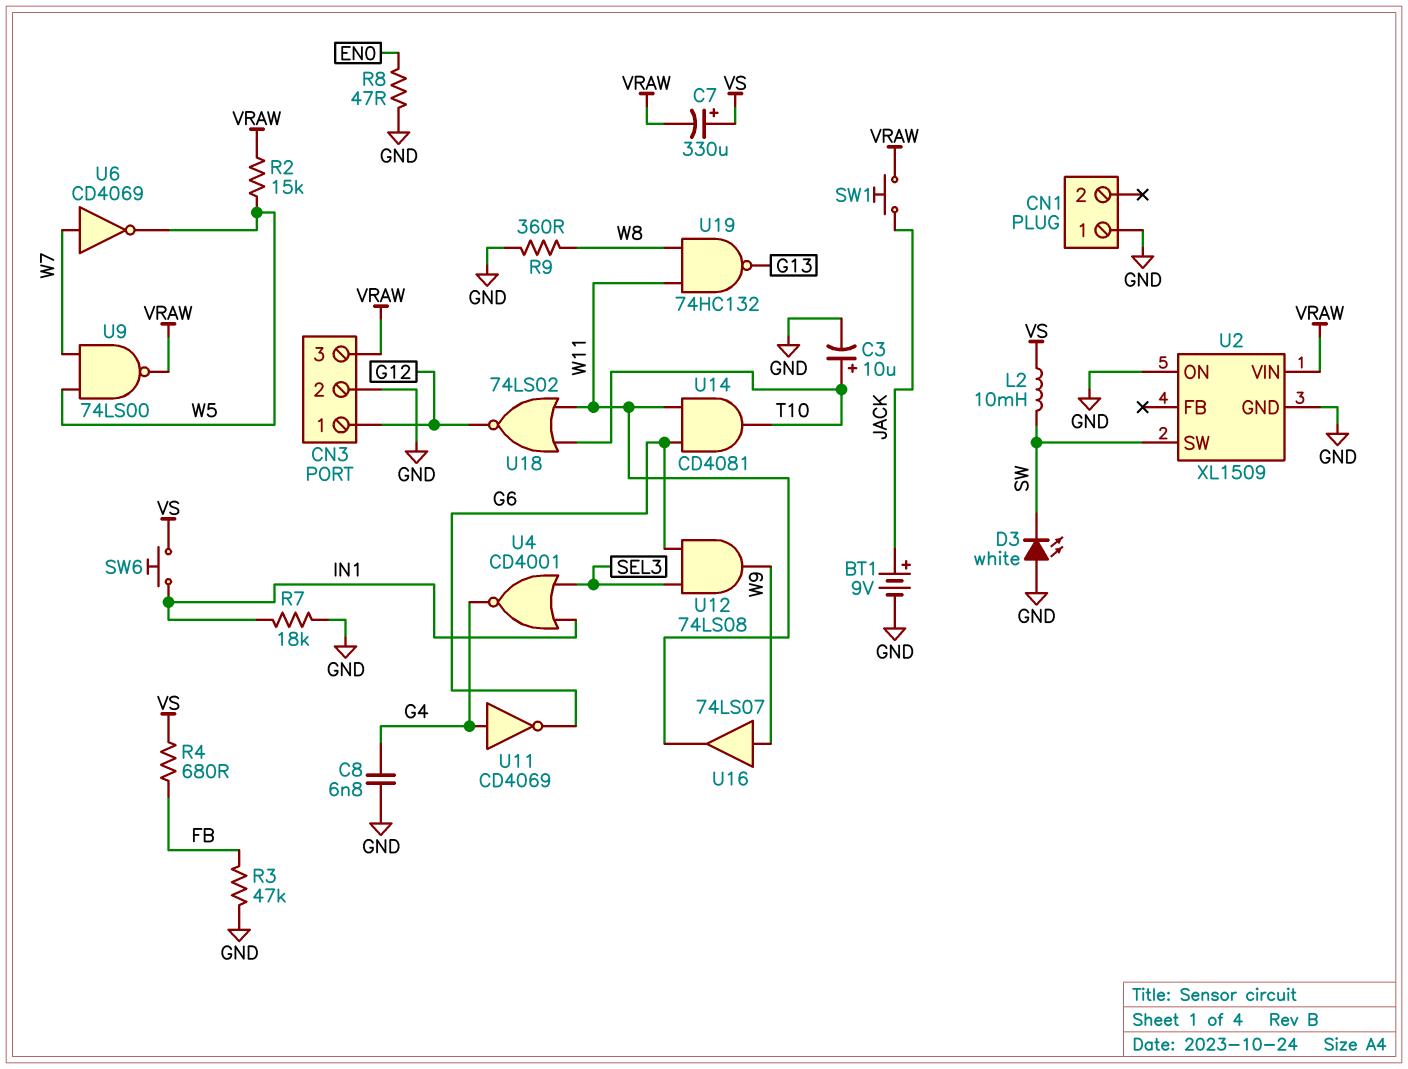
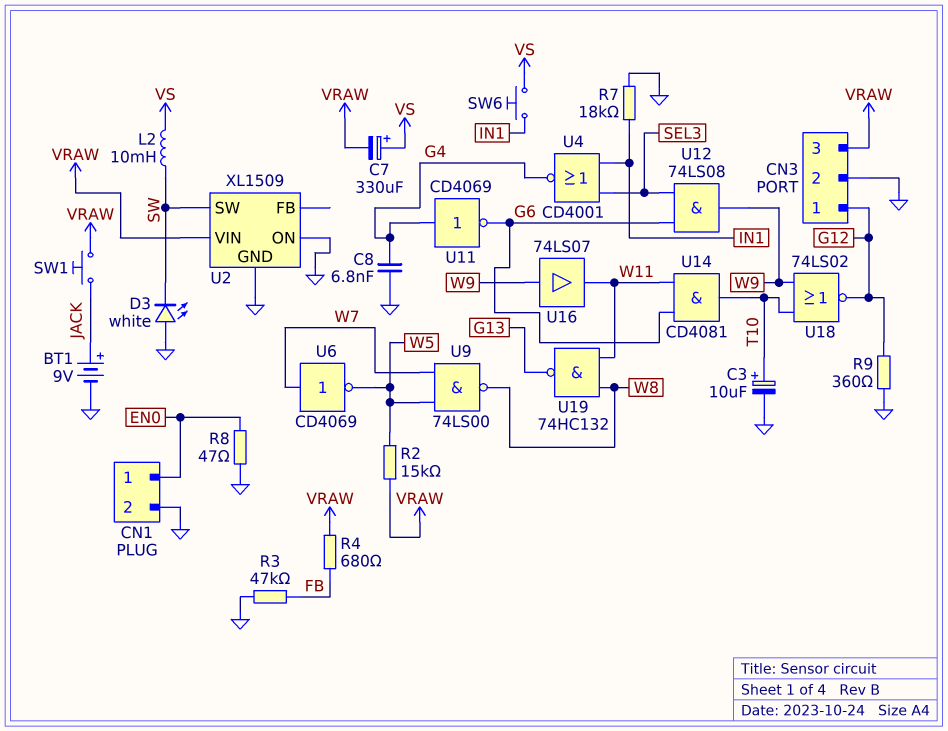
CN1 pin 1: GND -> EN0
CN1 pin 2: none -> GND
R4: 680 (FB, VS) -> 680 (FB, VRAW)
R9: 360 (GND, W8) -> 360 (G12, GND)
U9: NAND 74LS00 (in W5, in W7, out VRAW) -> NAND 74LS00 (in W5, in W7, out W8)
U18: NOR 74LS02 (in T10, in W11, out G12) -> NOR 74LS02 (in T10, in W9, out G12)

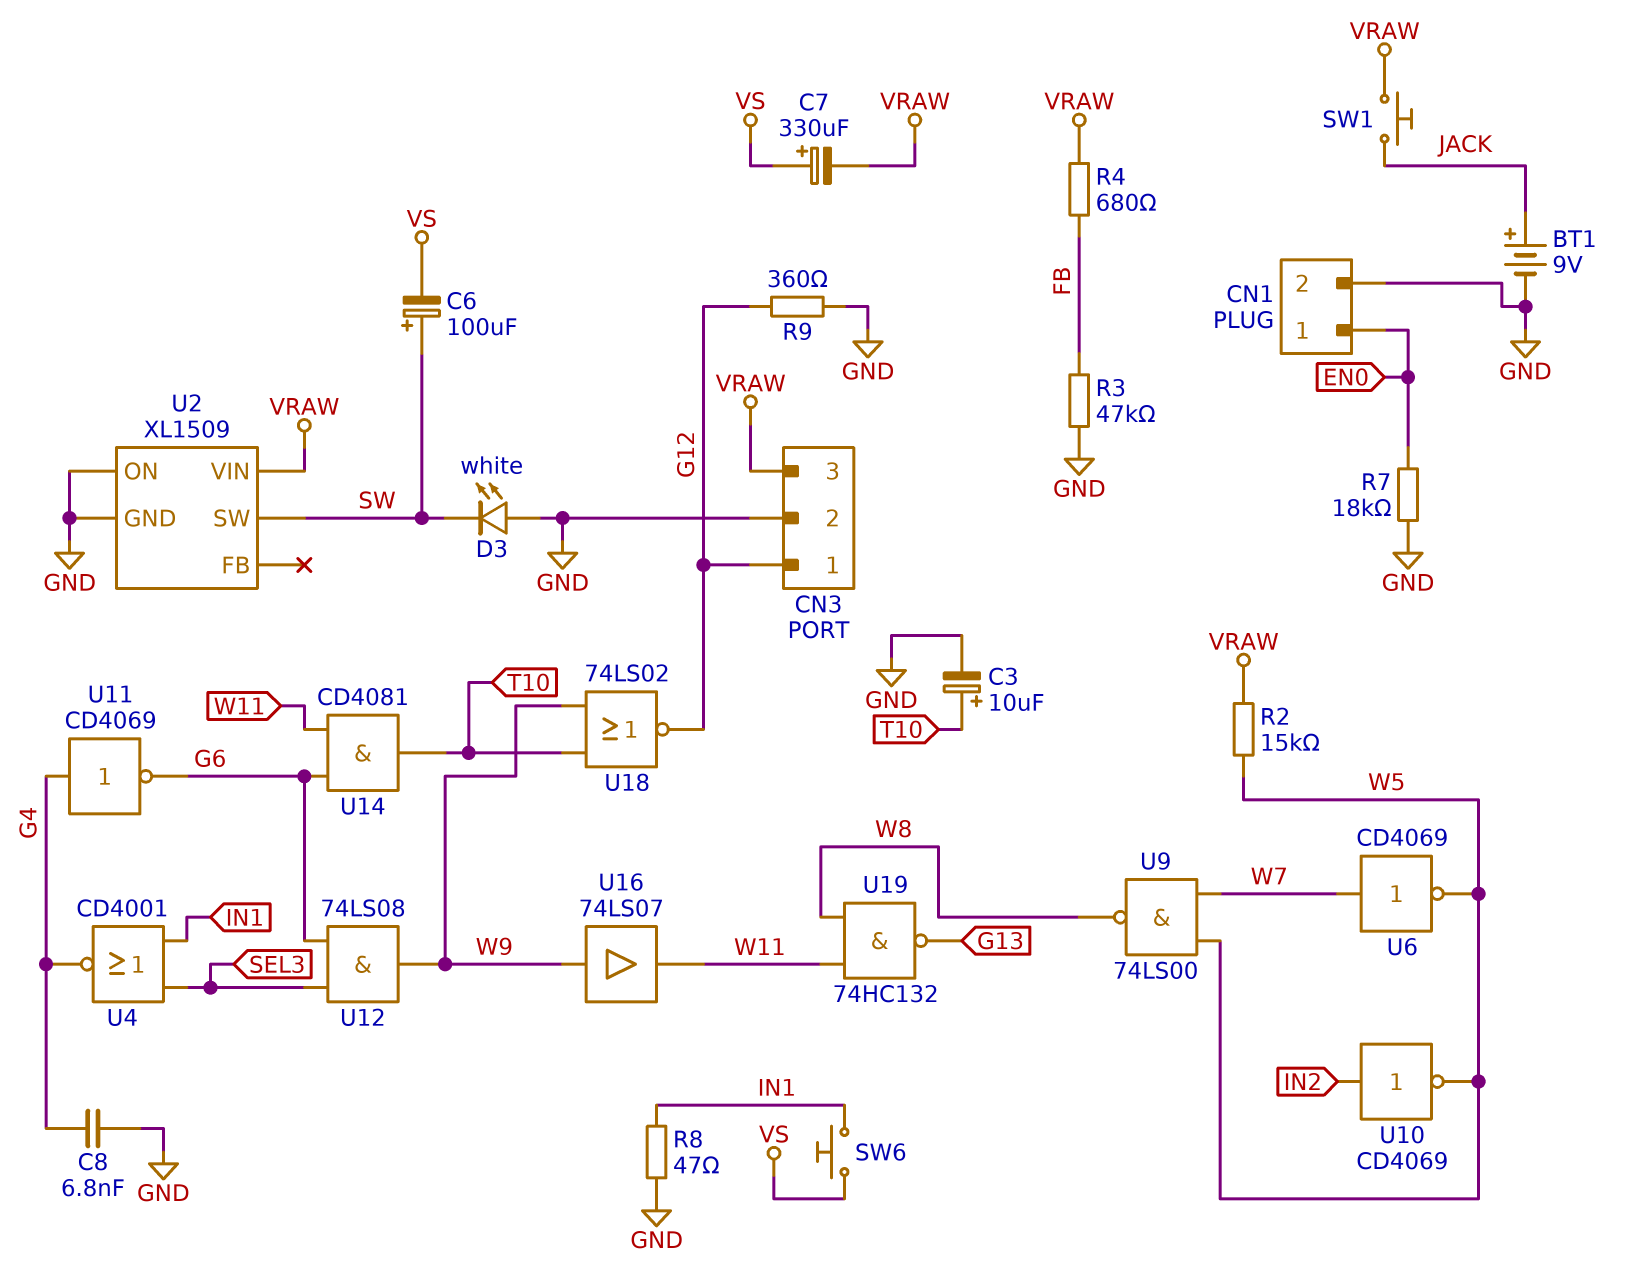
C6: none -> 100uF (plus SW, minus VS)
L2: 10mH (SW, VS) -> none
R7: 18k (GND, IN1) -> 18k (EN0, GND)
R8: 47 (EN0, GND) -> 47 (GND, IN1)
U10: none -> NOT CD4069 (in IN2, out W5)

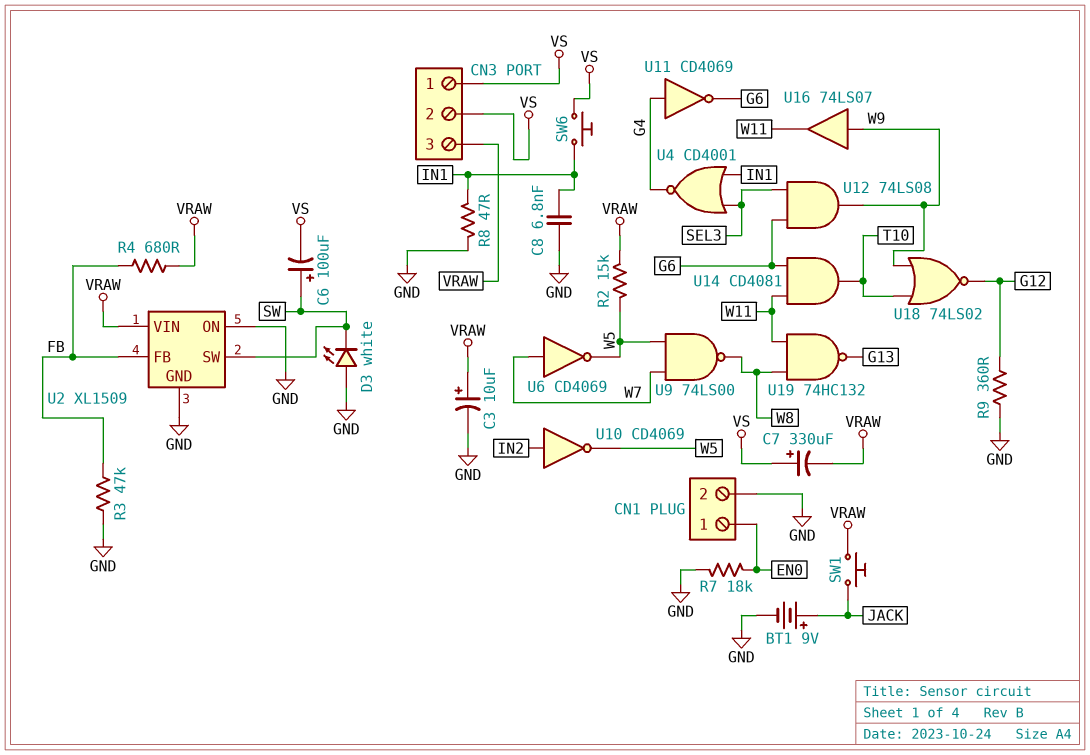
C3: 10uF (plus T10, minus GND) -> 10uF (plus VRAW, minus GND)
C8: 6.8nF (G4, GND) -> 6.8nF (GND, IN1)
CN3 pin 1: G12 -> VS
CN3 pin 2: GND -> VS
U2 pin FB: none -> FB

